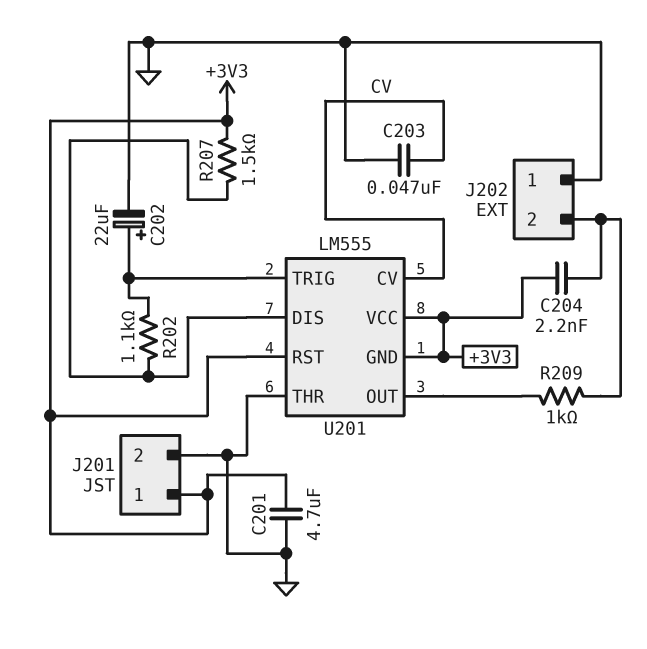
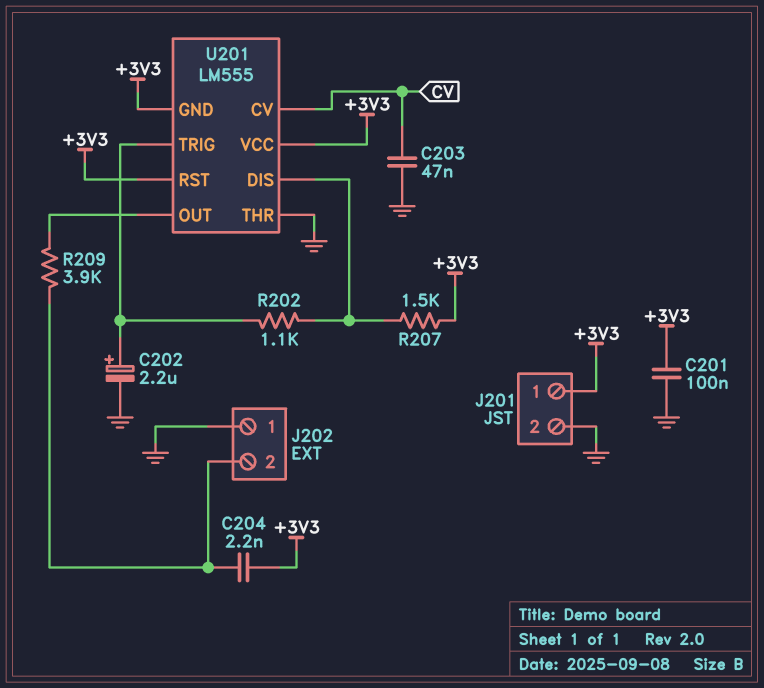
C201: 4.7uF (+3V3, GND) -> 100nF (+3V3, GND)
C202: 22uF (plus U201/TRIG, minus GND) -> 2.2uF (plus U201/TRIG, minus GND)
R209: 1k (J202/2, U201/OUT) -> 3.9k (J202/2, U201/OUT)

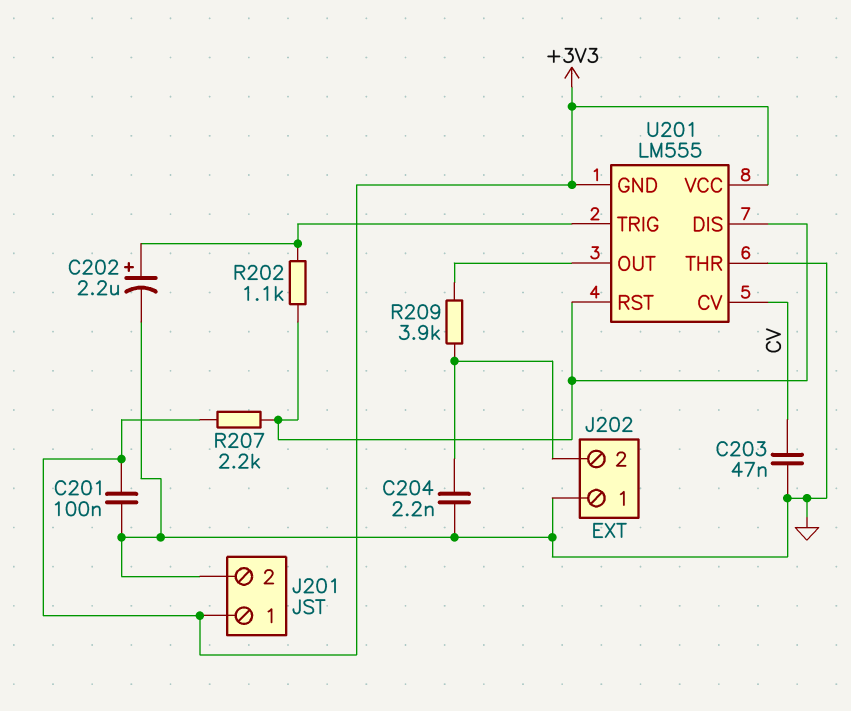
C204: 2.2nF (+3V3, J202/2) -> 2.2nF (GND, J202/2)
R207: 1.5k (+3V3, U201/DIS) -> 2.2k (+3V3, U201/DIS)
U201 pin RST: +3V3 -> U201/DIS

